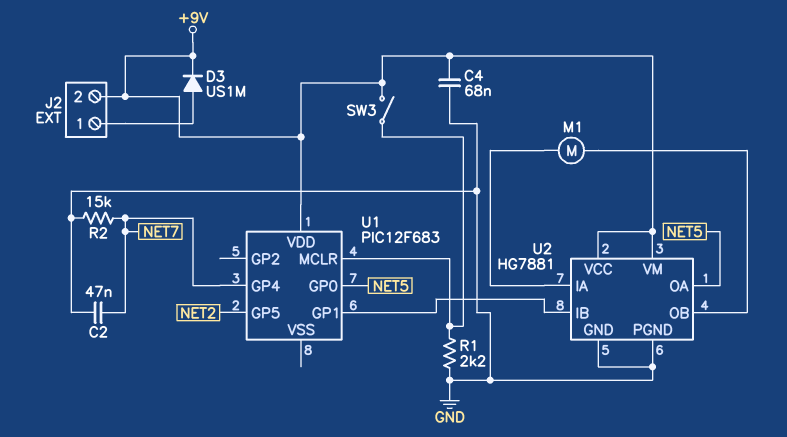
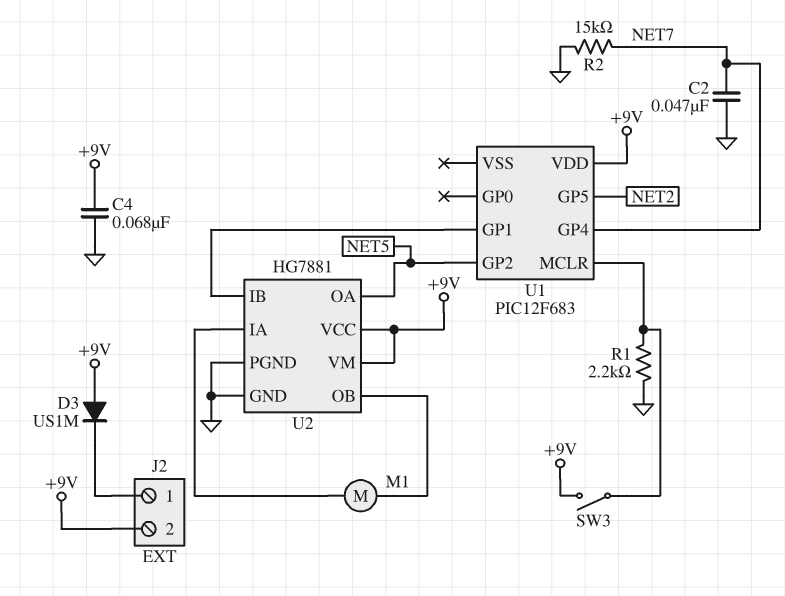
D3: diode US1M (A J2/1, K +9V) -> diode US1M (A +9V, K J2/1)
U1 pin GP0: NET5 -> none
U1 pin GP2: none -> NET5

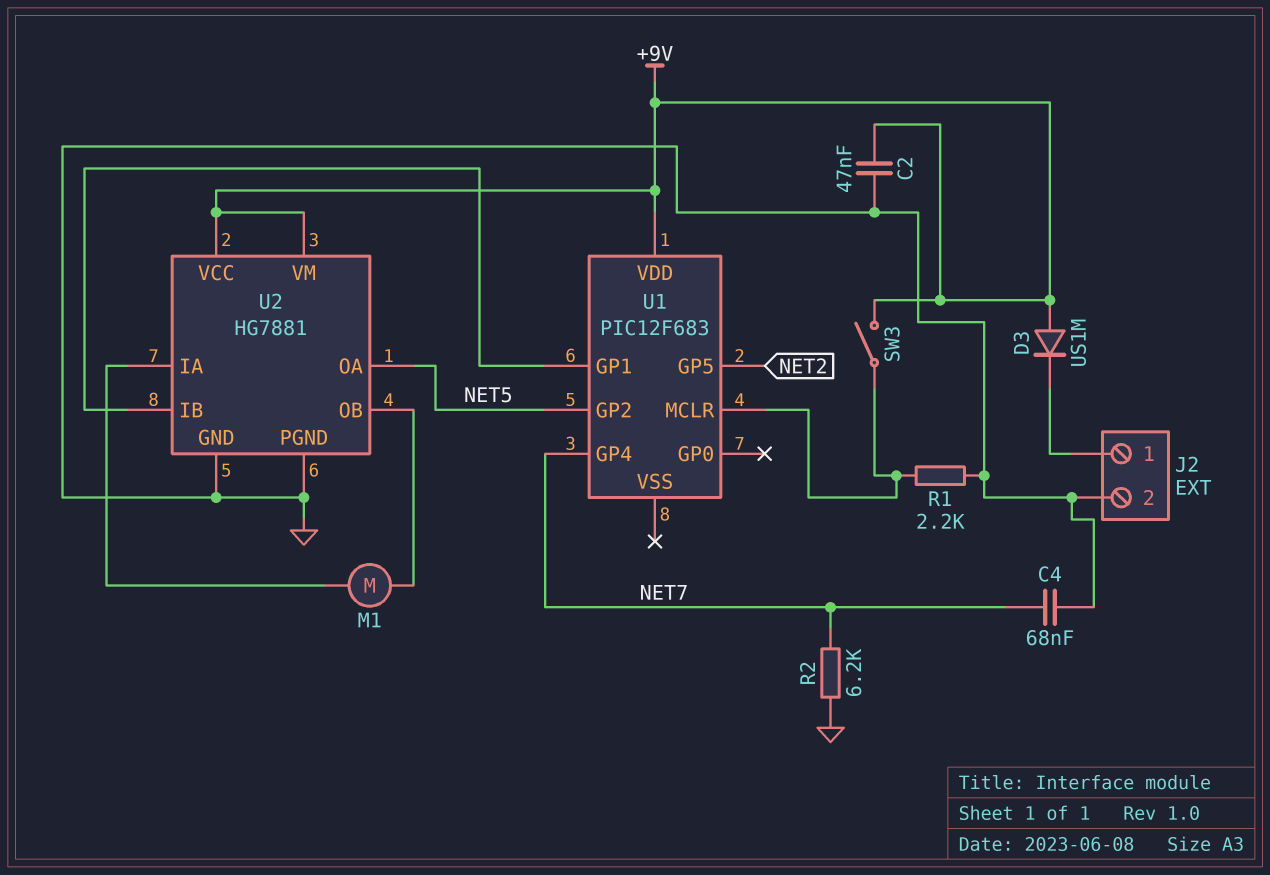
C2: 47nF (GND, NET7) -> 47nF (+9V, GND)
C4: 68nF (+9V, GND) -> 68nF (GND, NET7)
J2 pin 2: +9V -> GND
R2: 15k (GND, NET7) -> 6.2k (GND, NET7)

